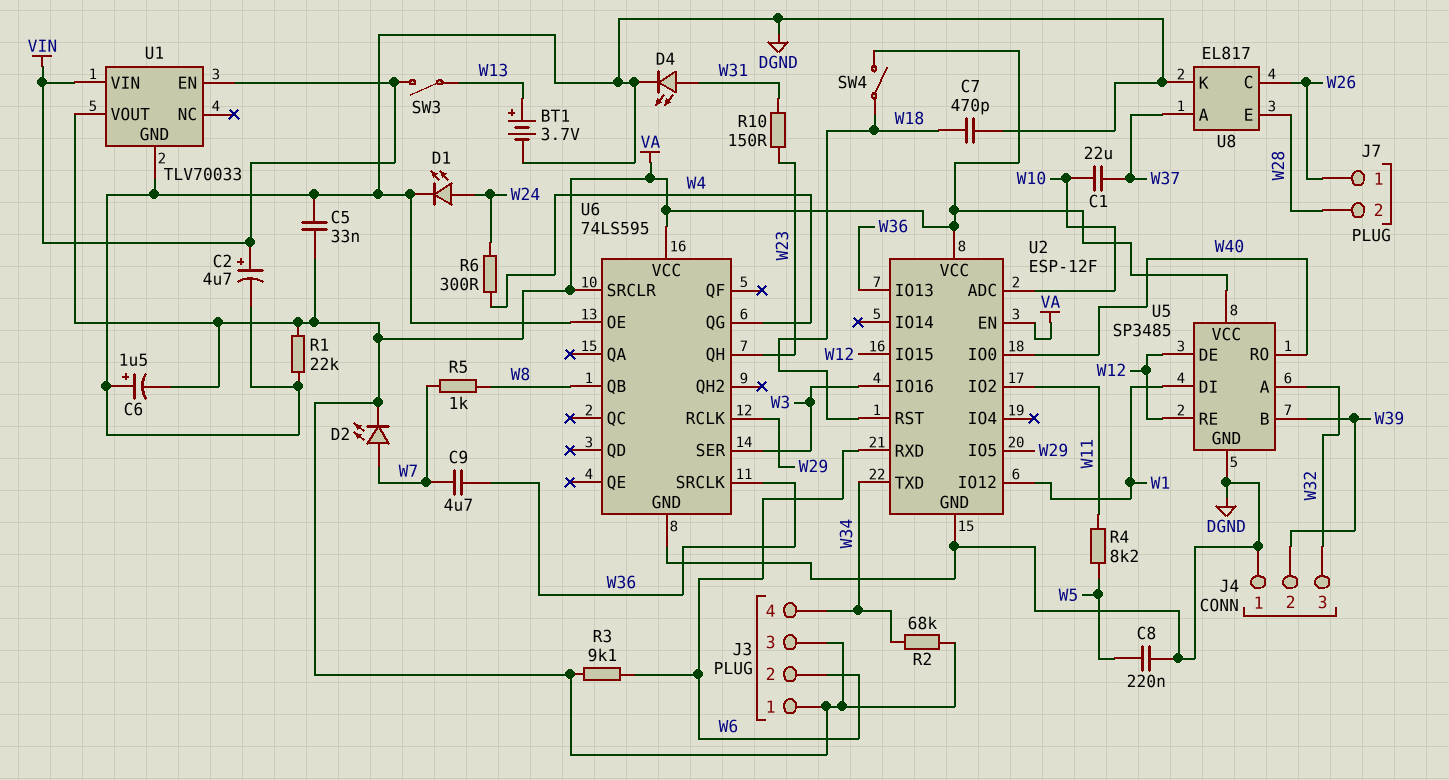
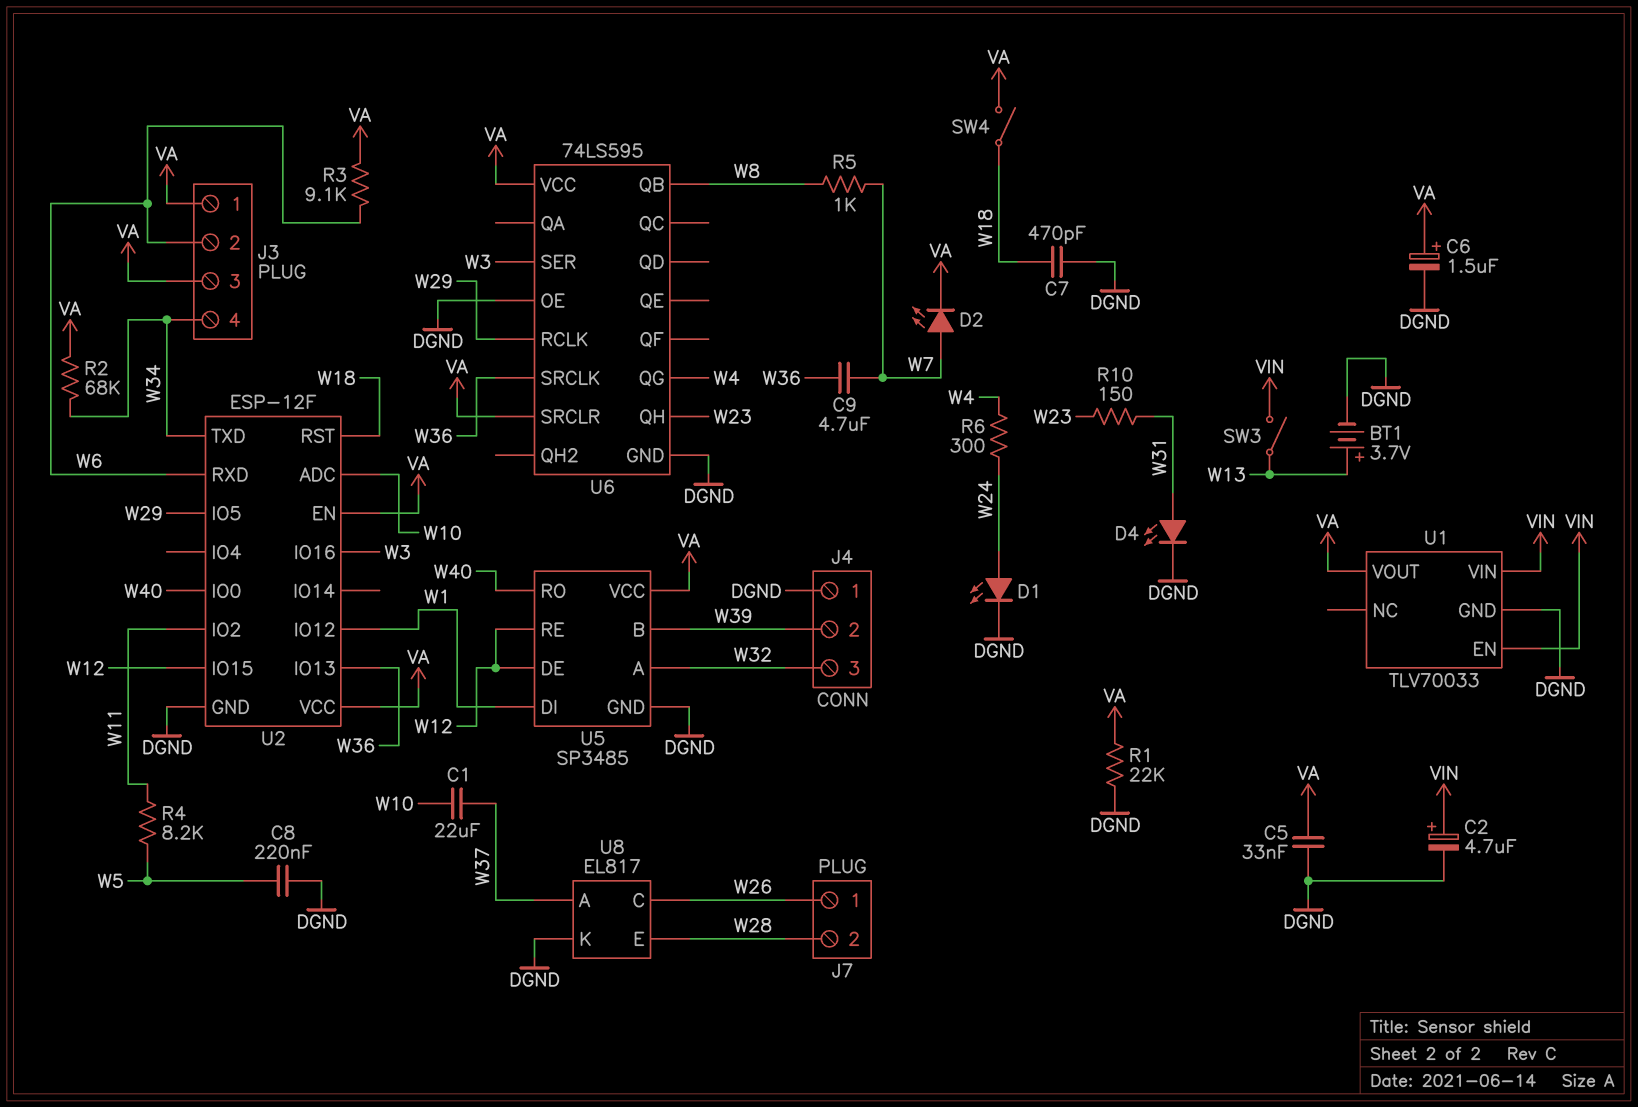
C6: 1.5uF (plus DGND, minus VA) -> 1.5uF (plus VA, minus DGND)

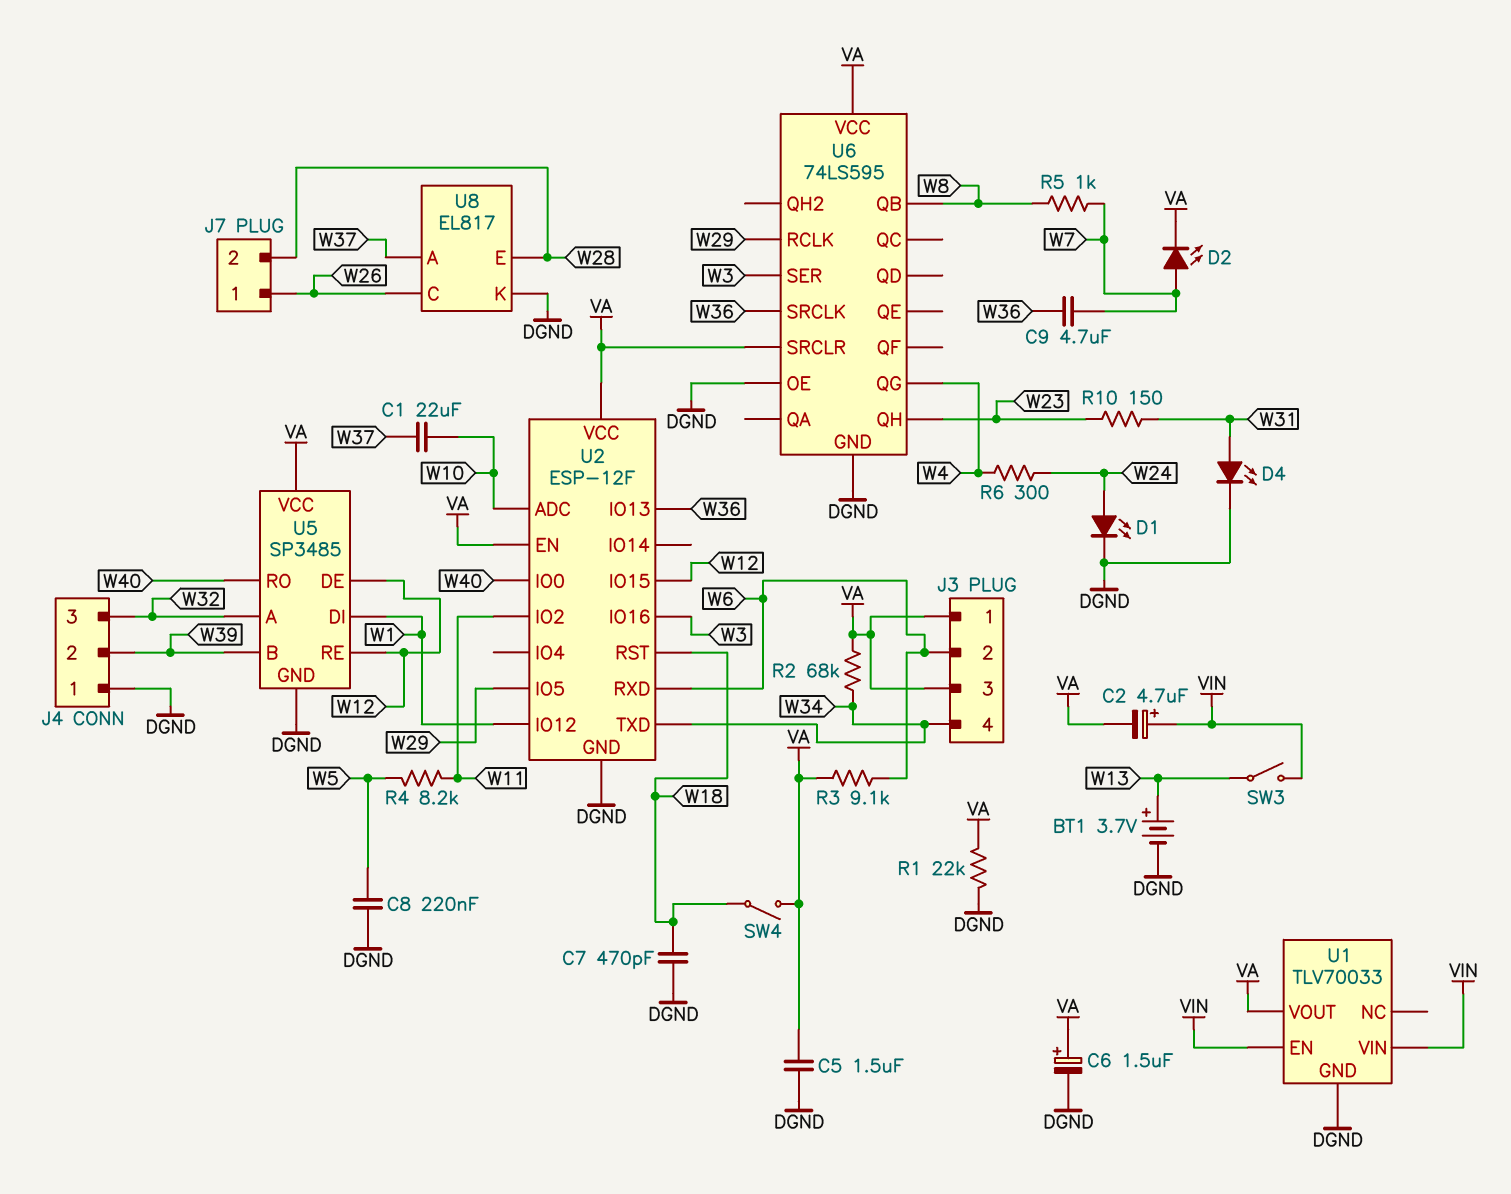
C2: 4.7uF (plus VIN, minus DGND) -> 4.7uF (plus VIN, minus VA)
C5: 33nF (DGND, VA) -> 1.5uF (DGND, VA)

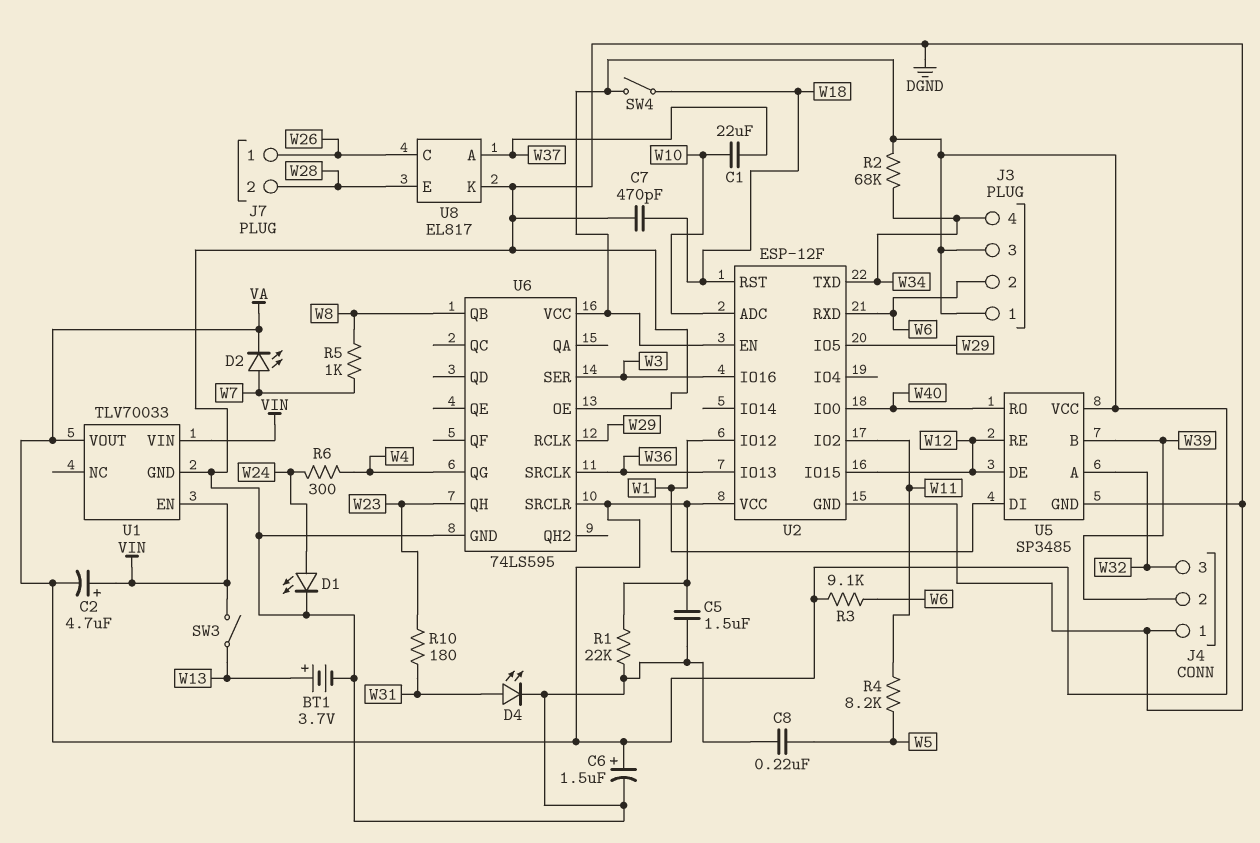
C9: 4.7uF (W7, W36) -> none
R10: 150 (W23, W31) -> 180 (W23, W31)

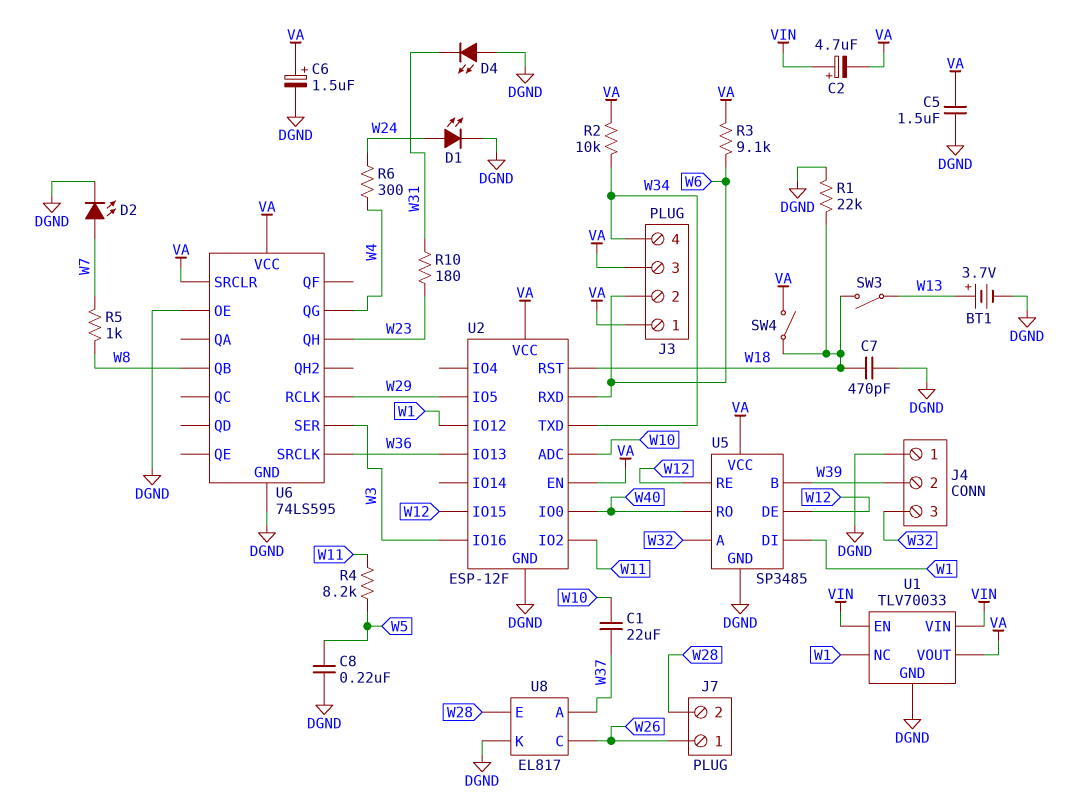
D2: LED (A W7, K VA) -> LED (A W7, K DGND)
D4: LED (A W31, K DGND) -> LED (A DGND, K W31)
R1: 22k (DGND, VA) -> 22k (DGND, W18)
R2: 68k (VA, W34) -> 10k (VA, W34)
SW3: switch (VIN, W13) -> switch (W13, W18)
U1 pin NC: none -> W1

